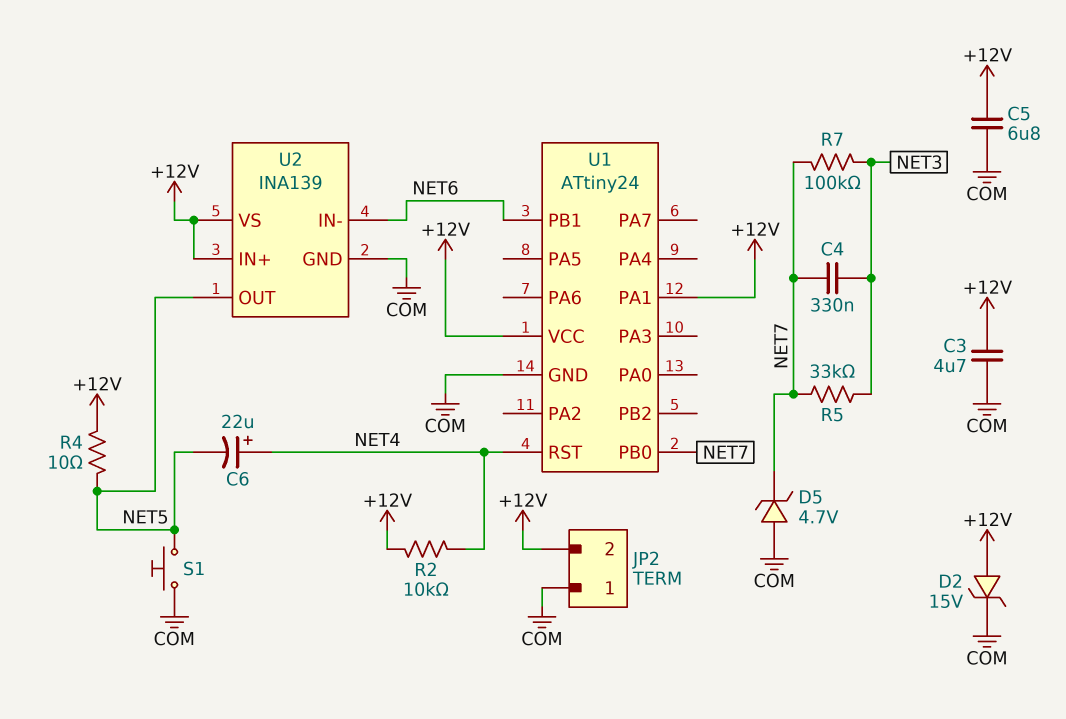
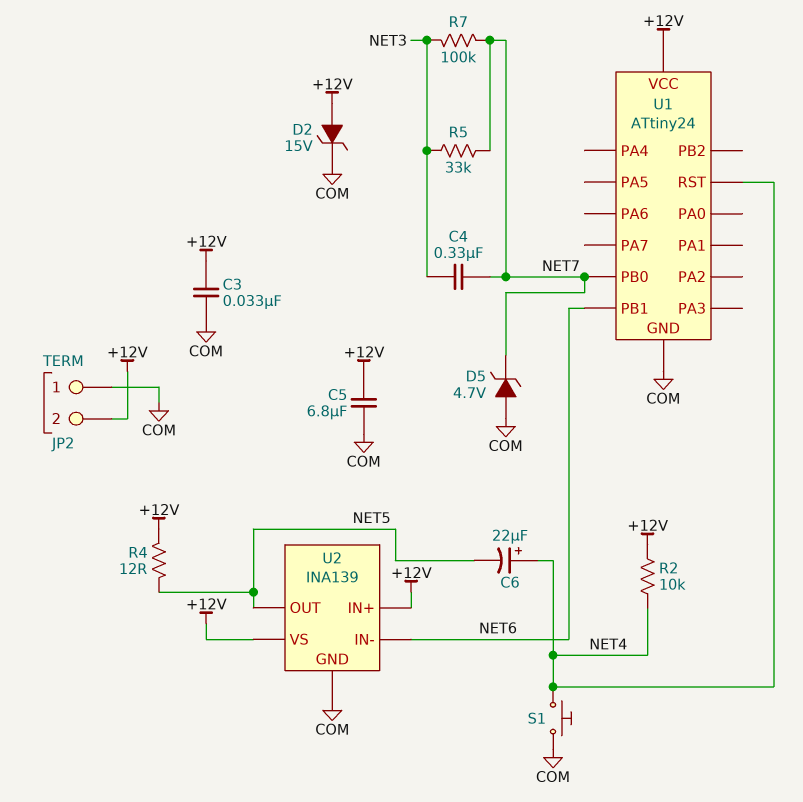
C3: 4.7uF (+12V, COM) -> 33nF (+12V, COM)
R4: 10 (+12V, NET5) -> 12 (+12V, NET5)
S1: button (COM, NET5) -> button (COM, NET4)
U1 pin PA1: +12V -> none

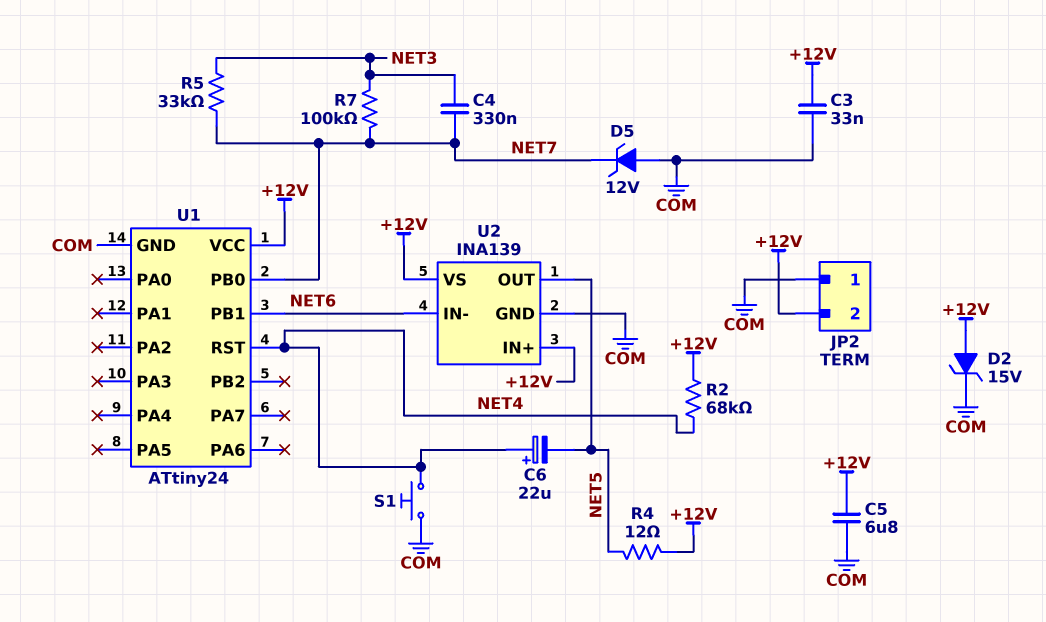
D5: zener 4.7V (A COM, K NET7) -> zener 12V (A COM, K NET7)
R2: 10k (+12V, NET4) -> 68k (+12V, NET4)

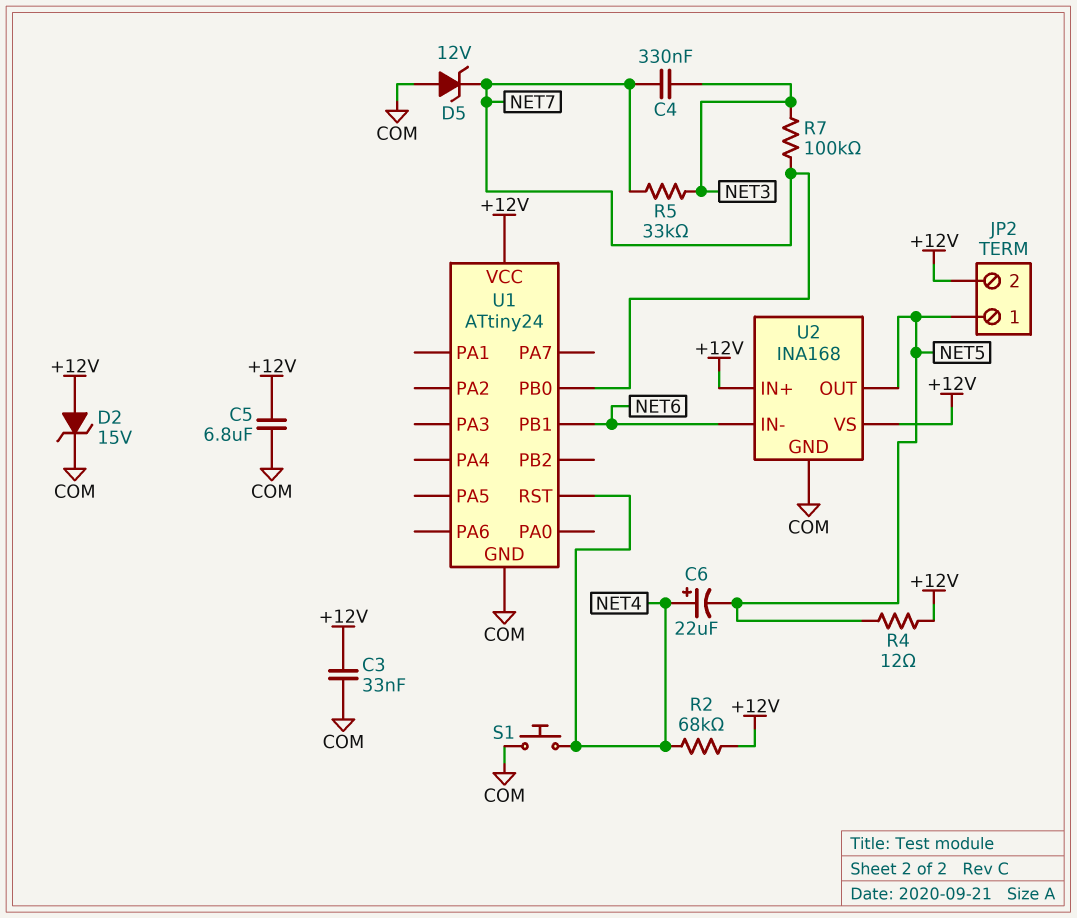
JP2 pin 1: COM -> NET5
U2: INA139 -> INA168

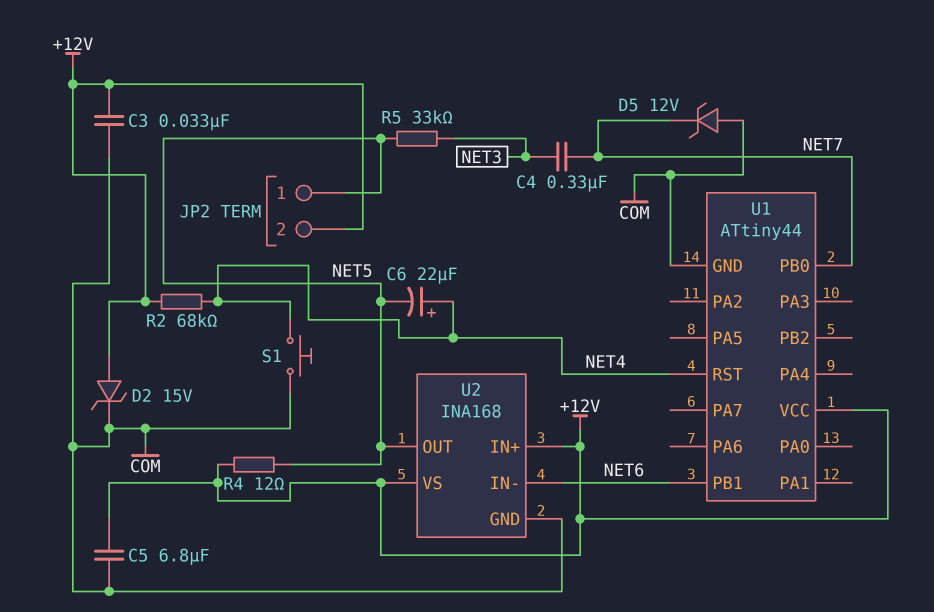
R5: 33k (NET3, NET7) -> 33k (NET3, NET5)
R7: 100k (NET3, NET7) -> none
U1: ATtiny24 -> ATtiny44

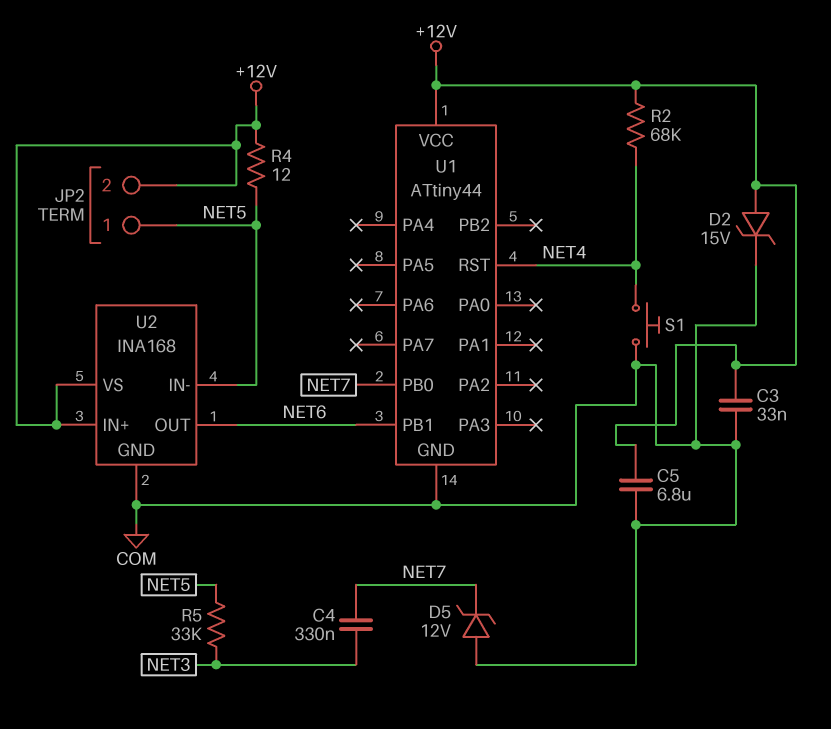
C6: 22uF (plus NET4, minus NET5) -> none
U2 pin IN-: NET6 -> NET5
U2 pin OUT: NET5 -> NET6

